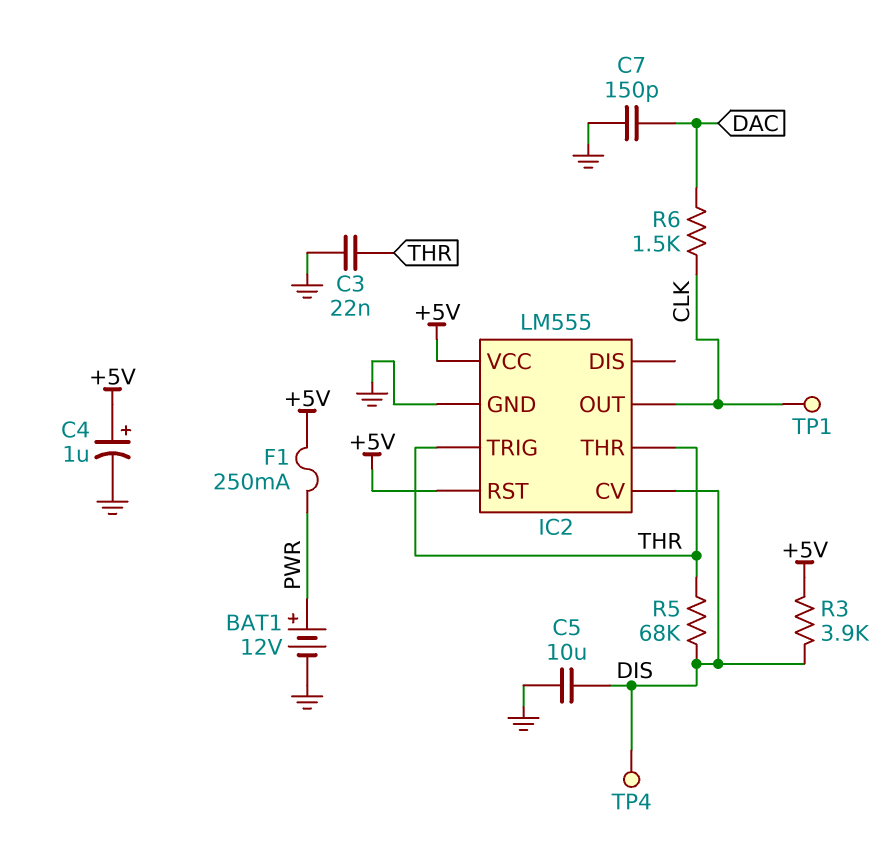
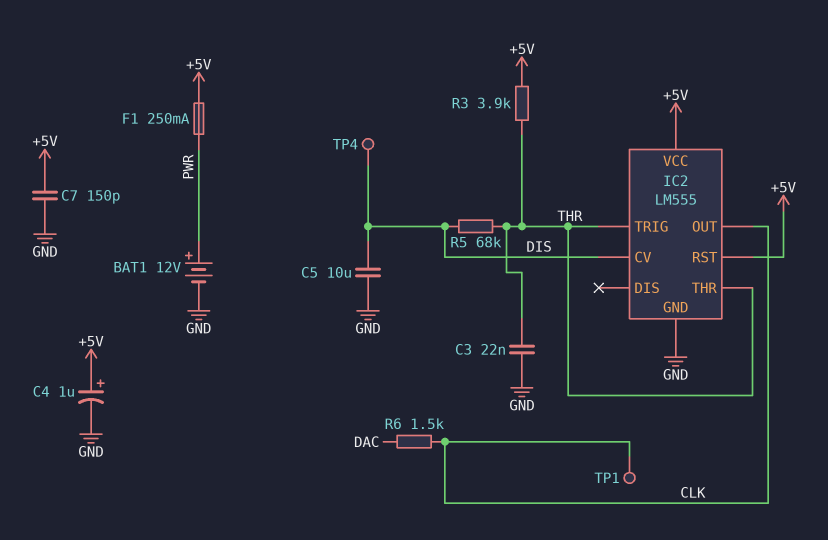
C7: 150pF (DAC, GND) -> 150pF (+5V, GND)
R3: 3.9k (+5V, DIS) -> 3.9k (+5V, THR)

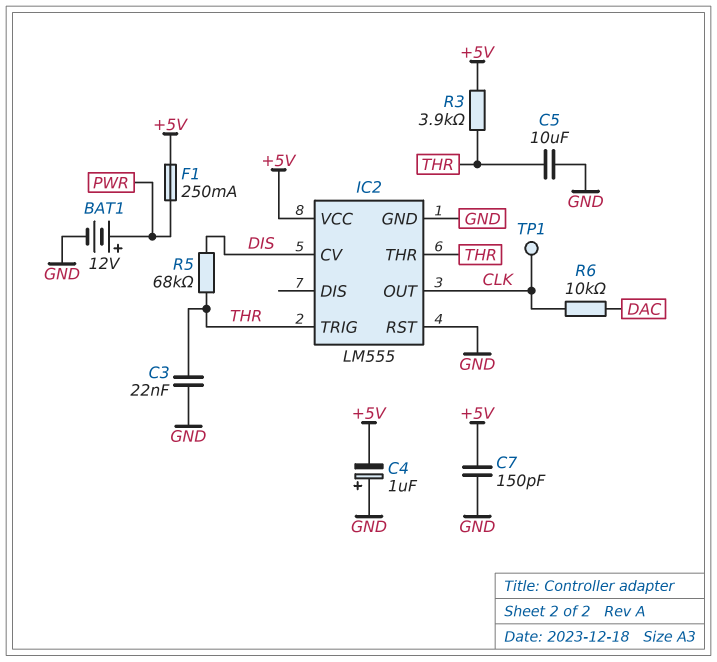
C4: 1uF (plus +5V, minus GND) -> 1uF (plus GND, minus +5V)
C5: 10uF (DIS, GND) -> 10uF (GND, THR)
IC2 pin RST: +5V -> GND
R6: 1.5k (CLK, DAC) -> 10k (CLK, DAC)
TP4: test point (DIS) -> none

